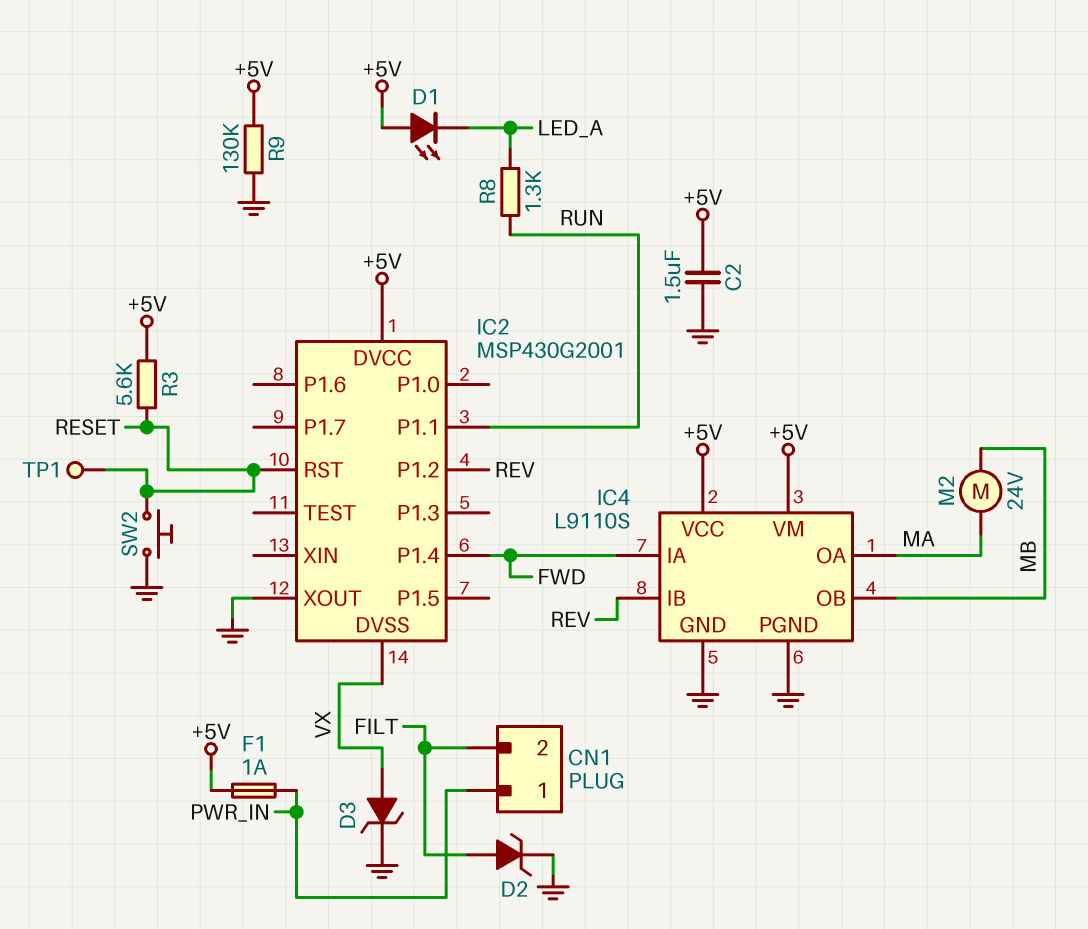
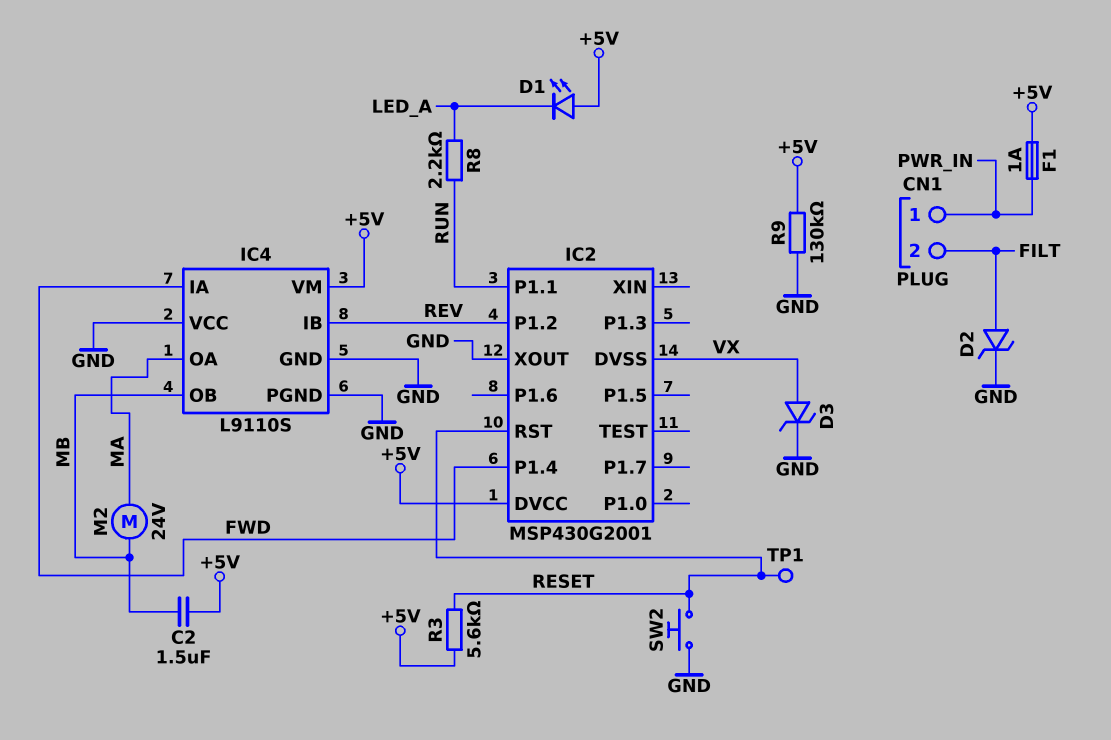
C2: 1.5uF (+5V, GND) -> 1.5uF (+5V, MB)
IC4 pin VCC: +5V -> GND
R8: 1.3k (LED_A, RUN) -> 2.2k (LED_A, RUN)

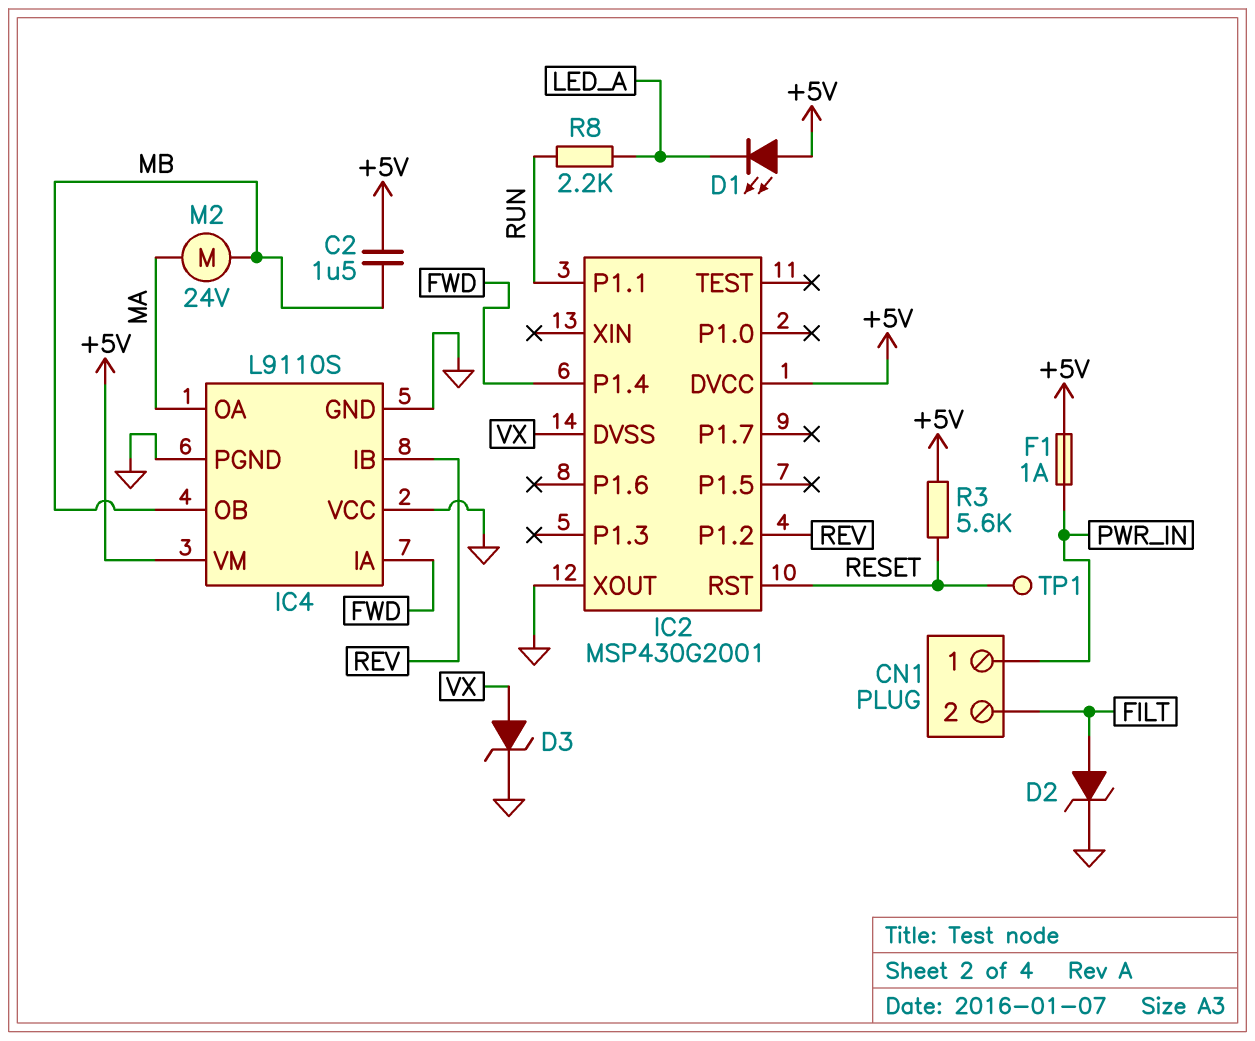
R9: 130k (+5V, GND) -> none
SW2: button (GND, RESET) -> none

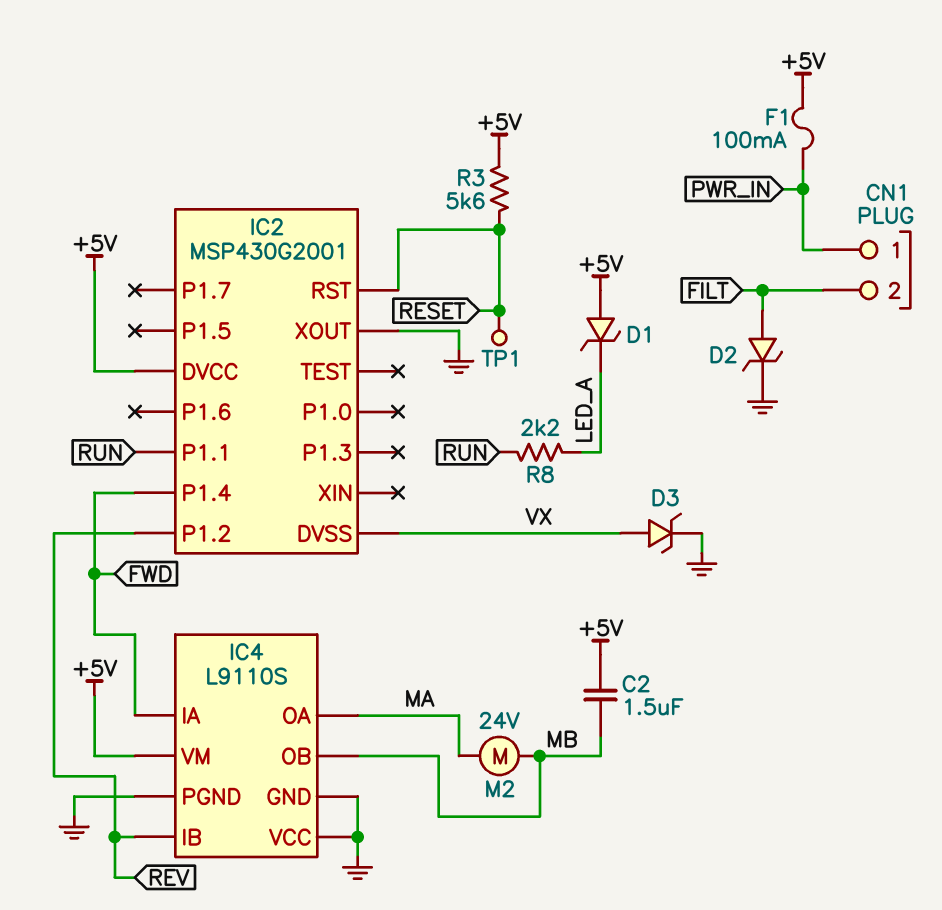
D1: LED (A +5V, K LED_A) -> zener (A +5V, K LED_A)
F1: 1A (+5V, PWR_IN) -> 100mA (+5V, PWR_IN)

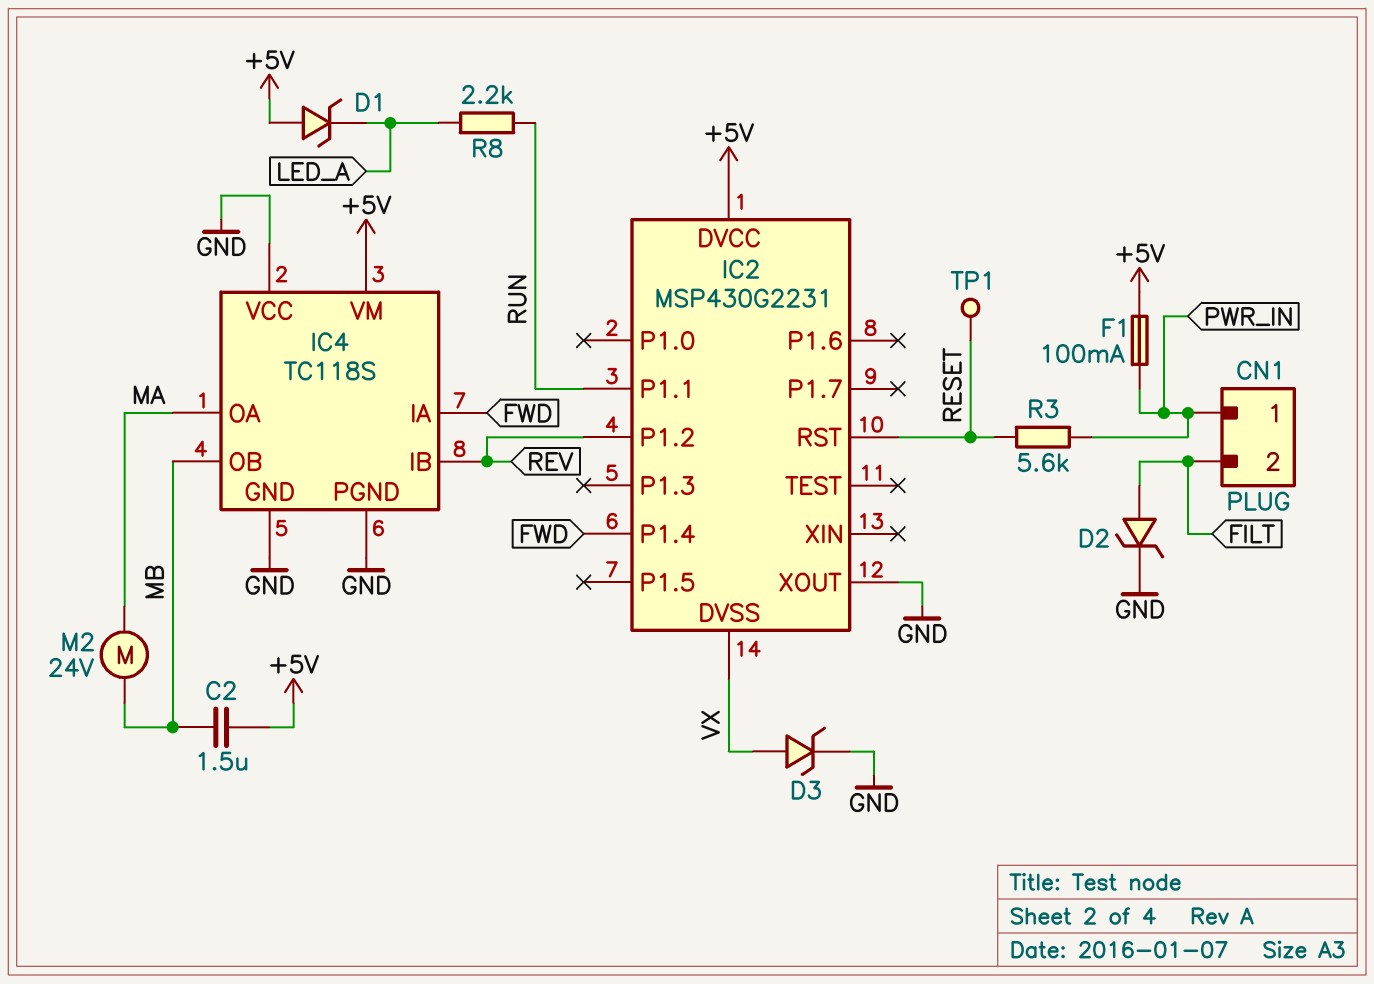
IC2: MSP430G2001 -> MSP430G2231
IC4: L9110S -> TC118S
R3: 5.6k (+5V, RESET) -> 5.6k (PWR_IN, RESET)

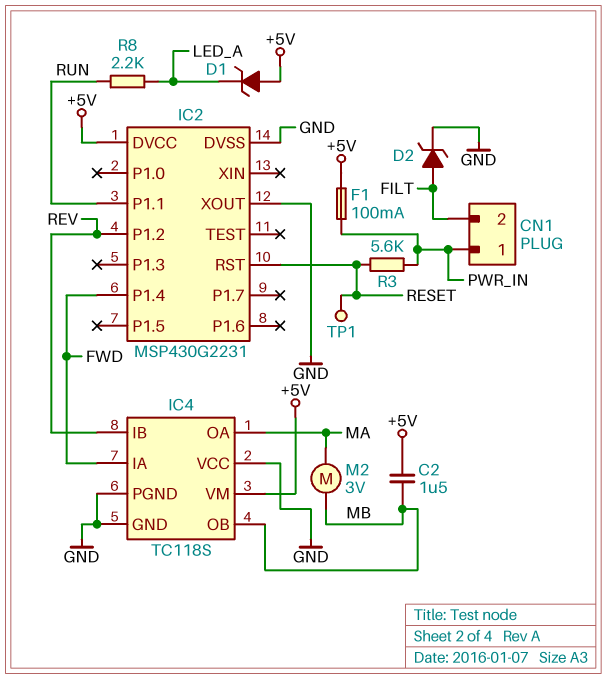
D3: zener (A VX, K GND) -> none
IC2 pin DVSS: VX -> GND
M2: motor 24V (MA, MB) -> motor 3V (MA, MB)

